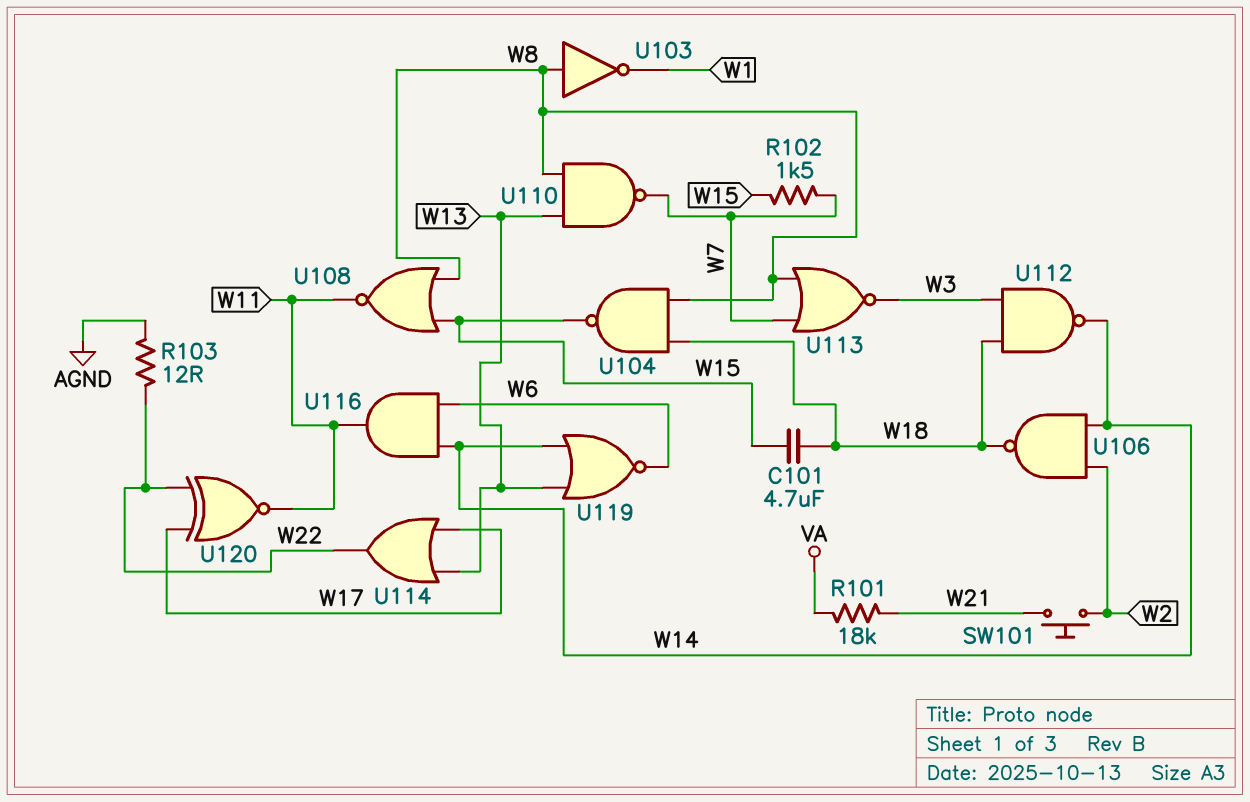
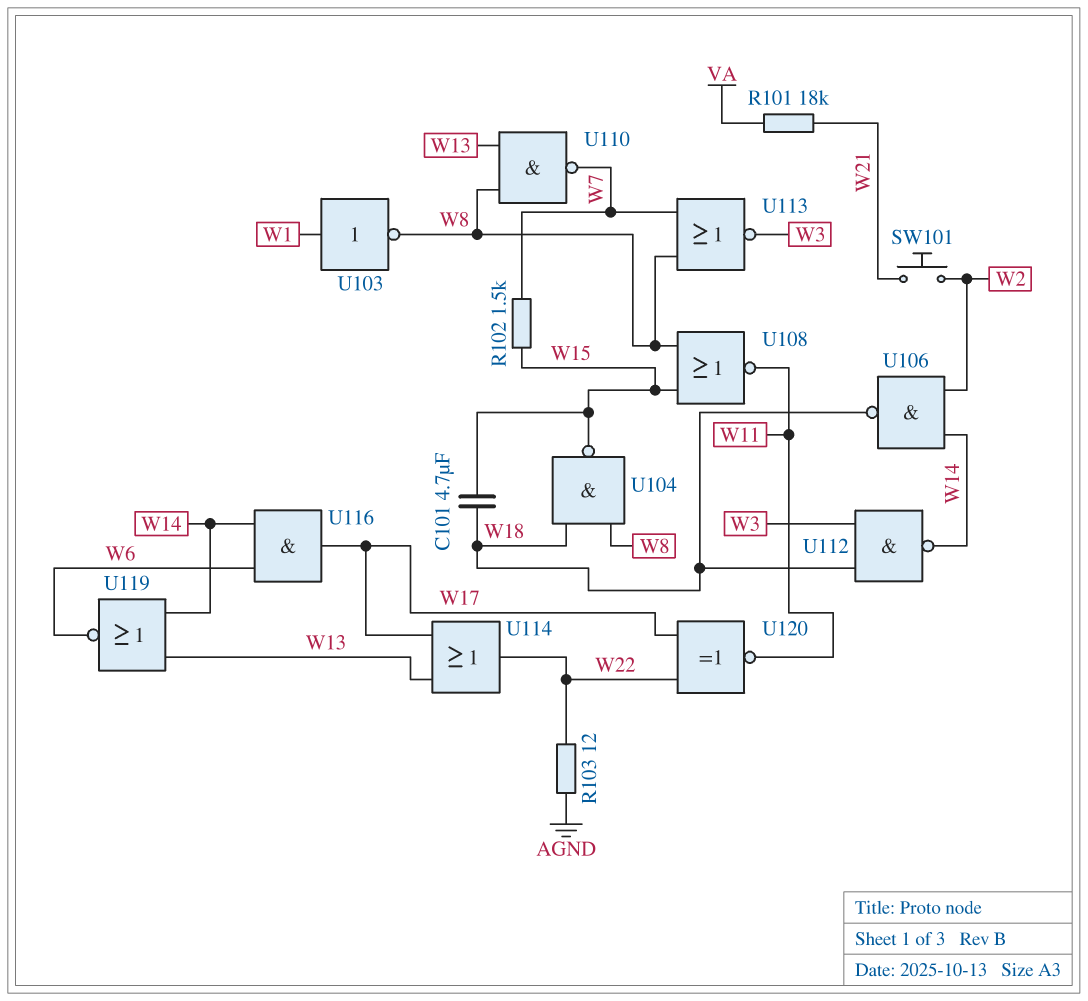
U103: NOT (in W8, out W1) -> NOT (in W1, out W8)
U116: AND (in W6, in W14, out W11) -> AND (in W6, in W14, out W17)

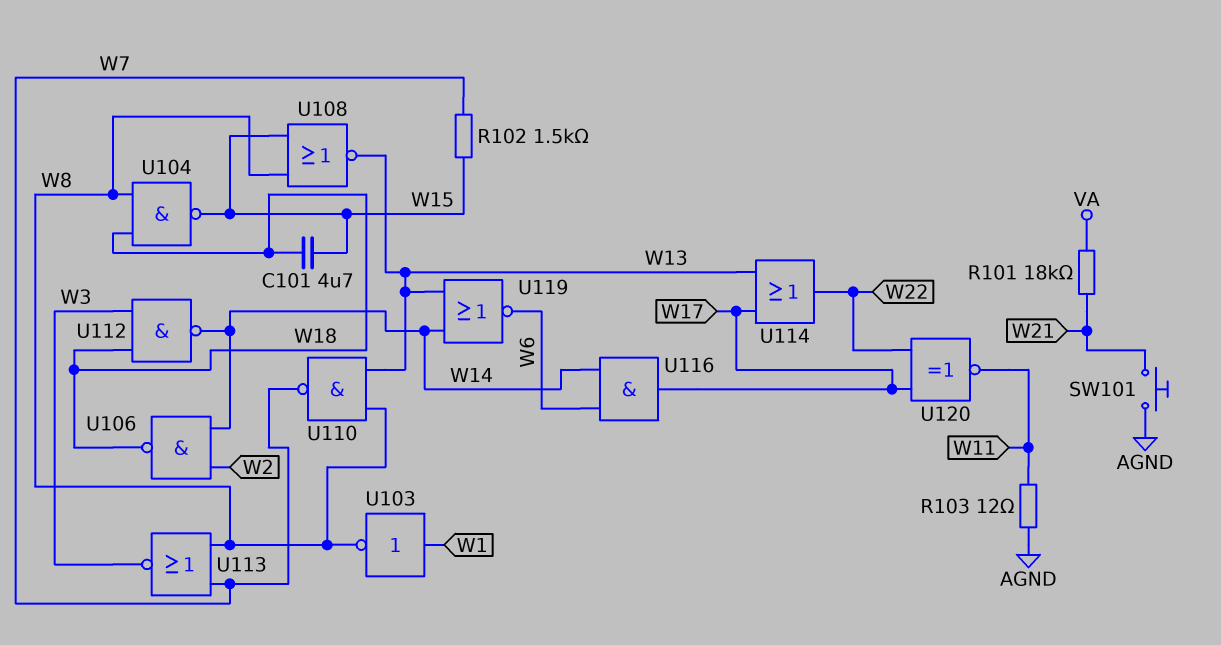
R103: 12 (AGND, W22) -> 12 (AGND, W11)
SW101: button (W2, W21) -> button (AGND, W21)
U108: NOR (in W8, in W15, out W11) -> NOR (in W8, in W15, out W13)

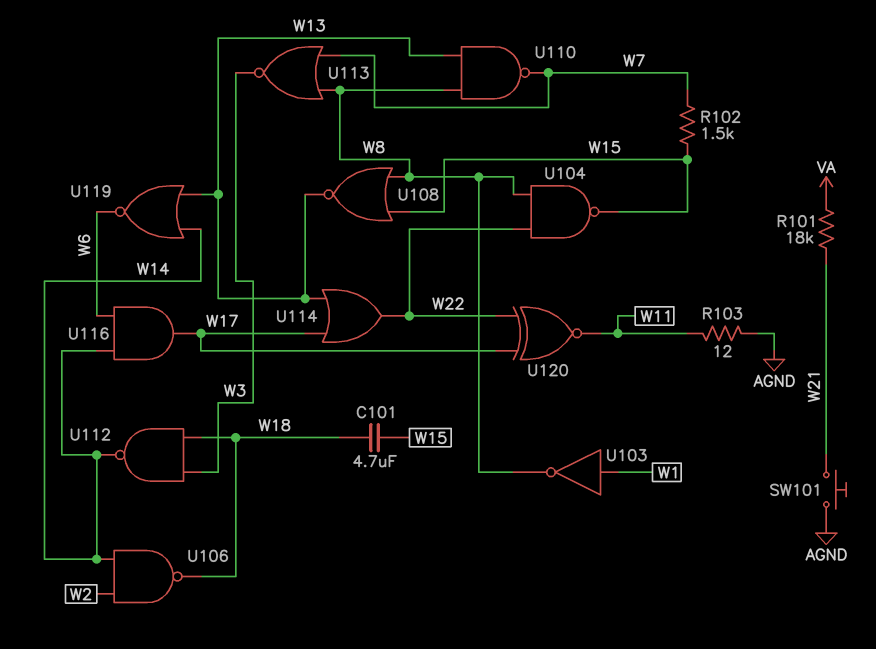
U104: NAND (in W8, in W18, out W15) -> NAND (in W8, in W22, out W15)

